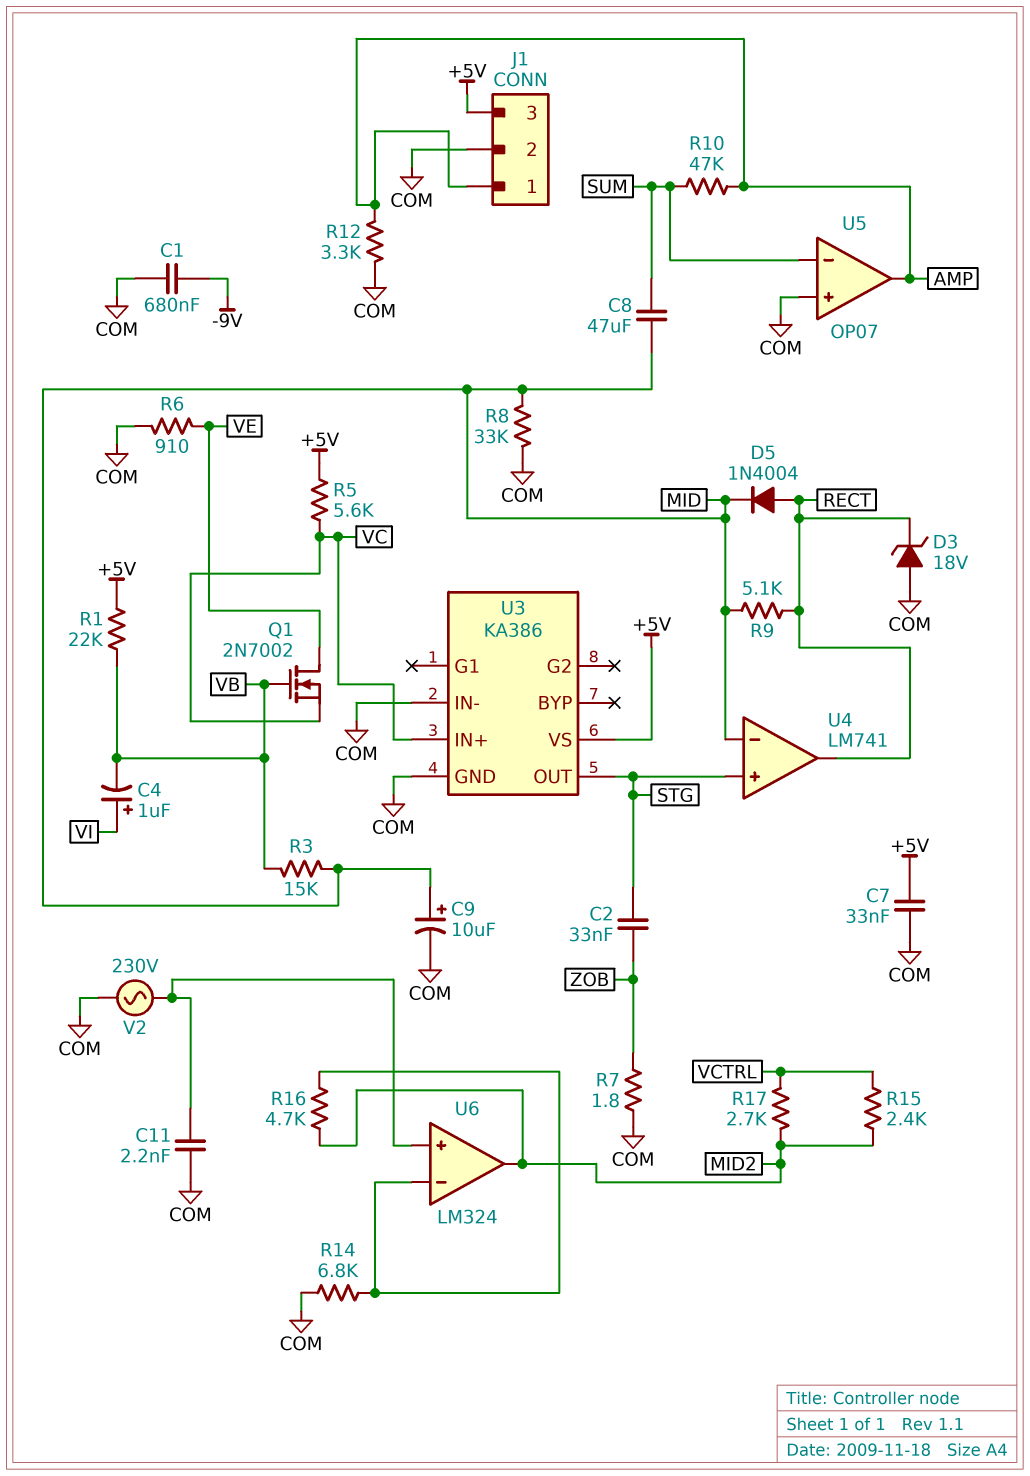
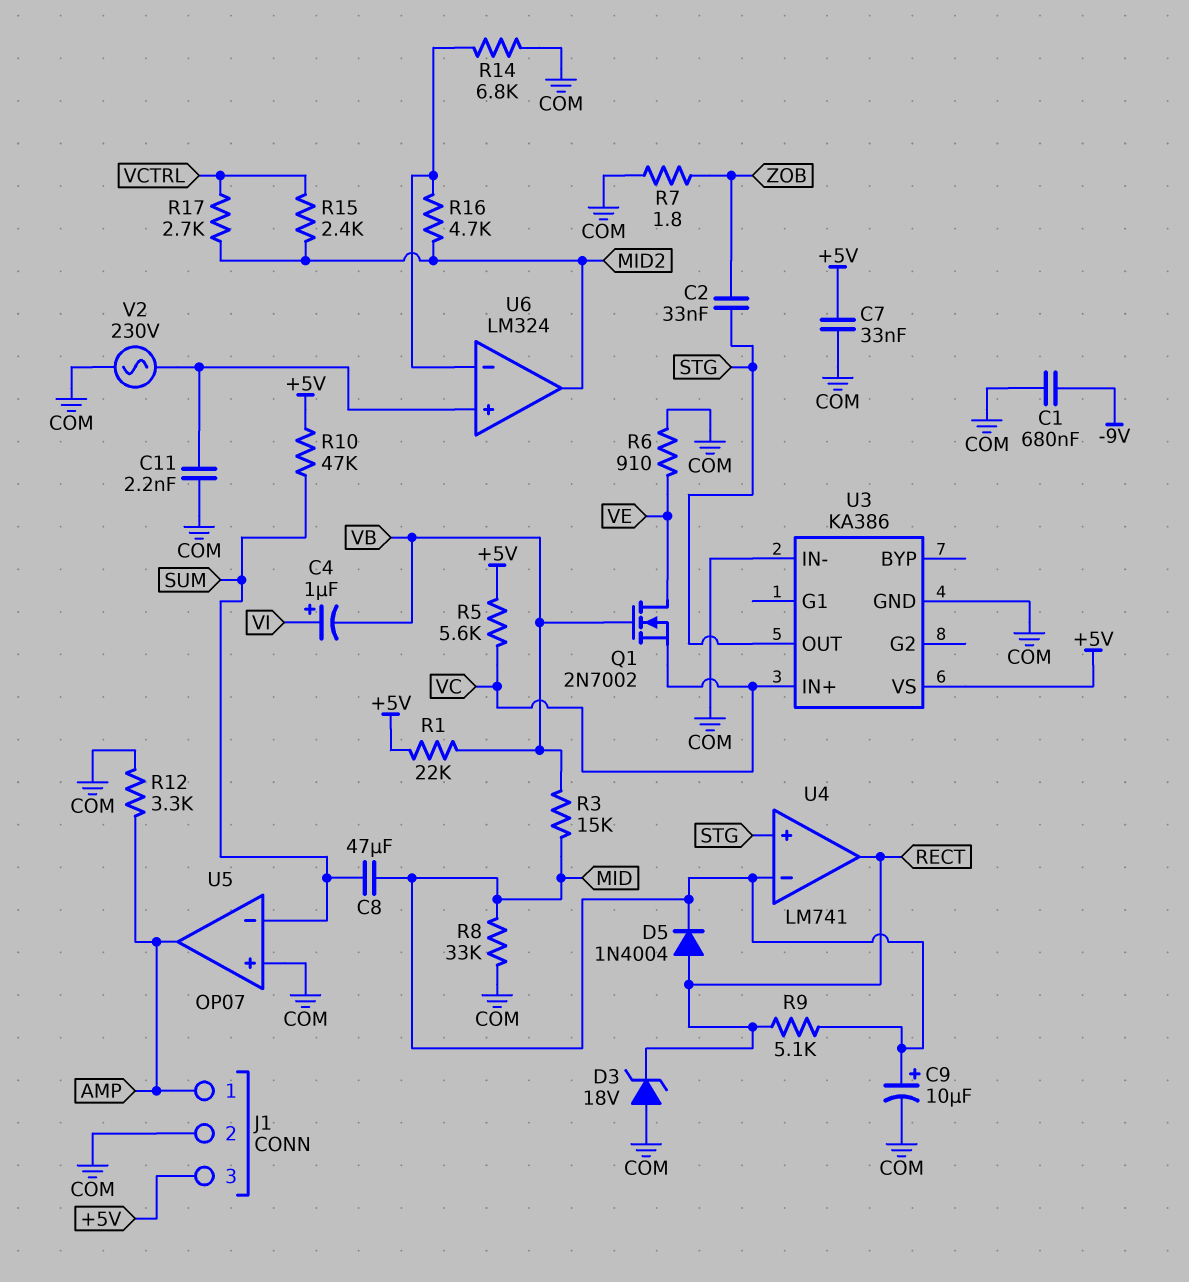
R10: 47k (AMP, SUM) -> 47k (+5V, SUM)

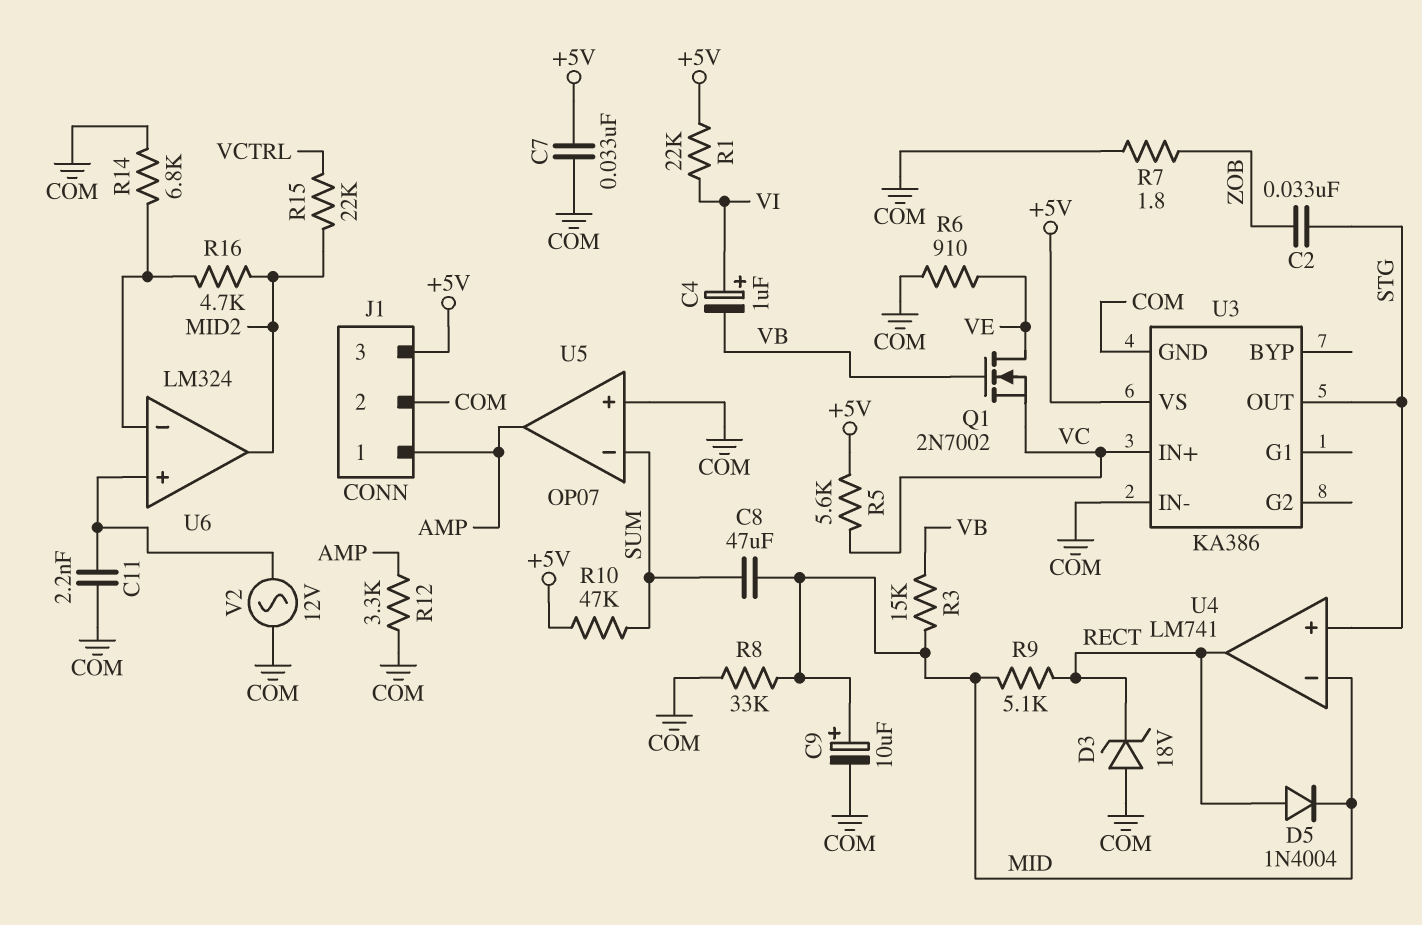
C1: 680nF (-9V, COM) -> none
R1: 22k (+5V, VB) -> 22k (+5V, VI)
R15: 2.4k (MID2, VCTRL) -> 22k (MID2, VCTRL)
R17: 2.7k (MID2, VCTRL) -> none
V2: AC 230V (COM, U6/in+) -> AC 12V (COM, U6/in+)

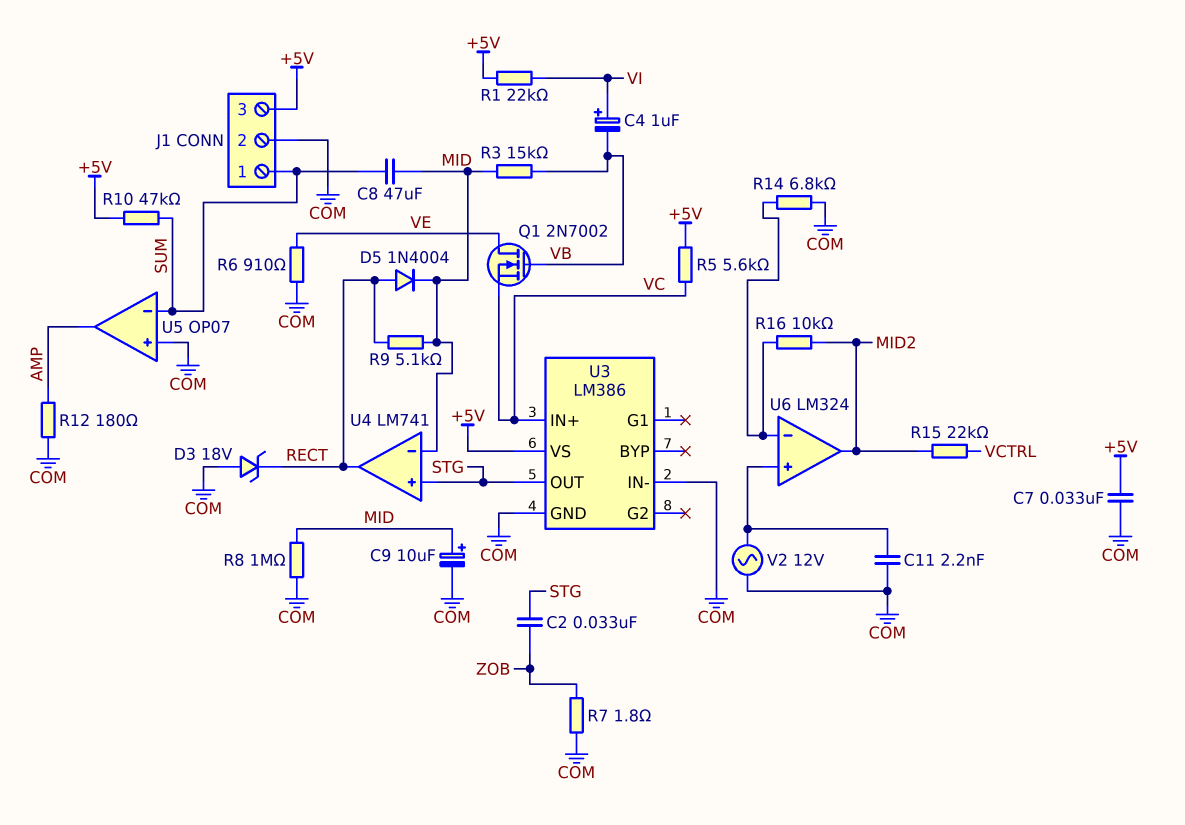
J1 pin 1: AMP -> SUM
R8: 33k (COM, MID) -> 1M (COM, MID)
R12: 3.3k (AMP, COM) -> 180 (AMP, COM)
R16: 4.7k (MID2, U6/in-) -> 10k (MID2, U6/in-)
U3: KA386 -> LM386

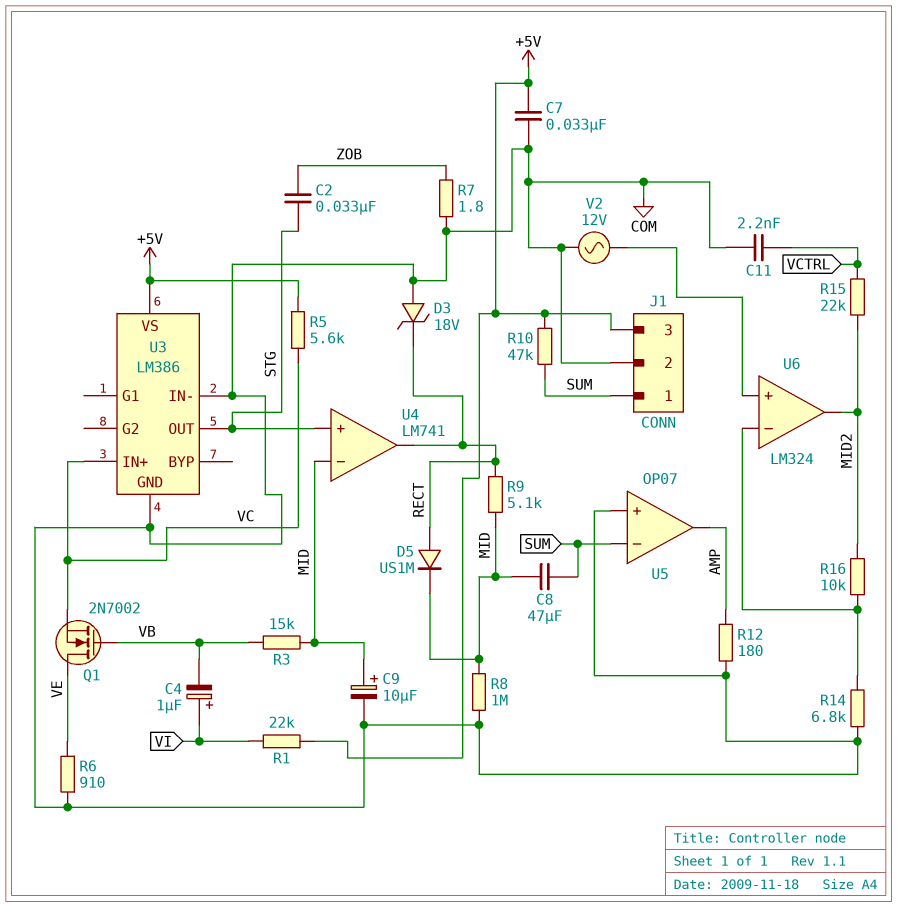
C11: 2.2nF (COM, U6/in+) -> 2.2nF (COM, VCTRL)
D5: diode 1N4004 (A RECT, K MID) -> diode US1M (A RECT, K MID)

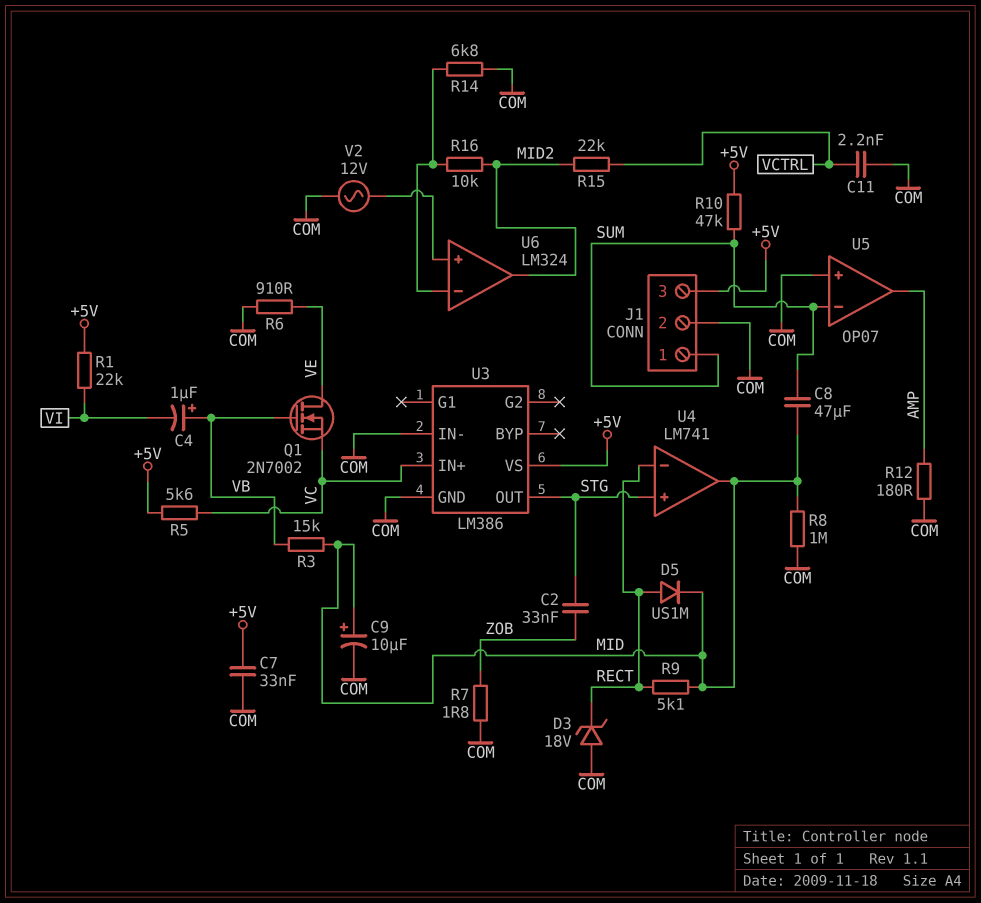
C4: 1uF (plus VI, minus VB) -> 1uF (plus VB, minus VI)
U4 pin in-: MID -> RECT
U4 pin out: RECT -> MID

